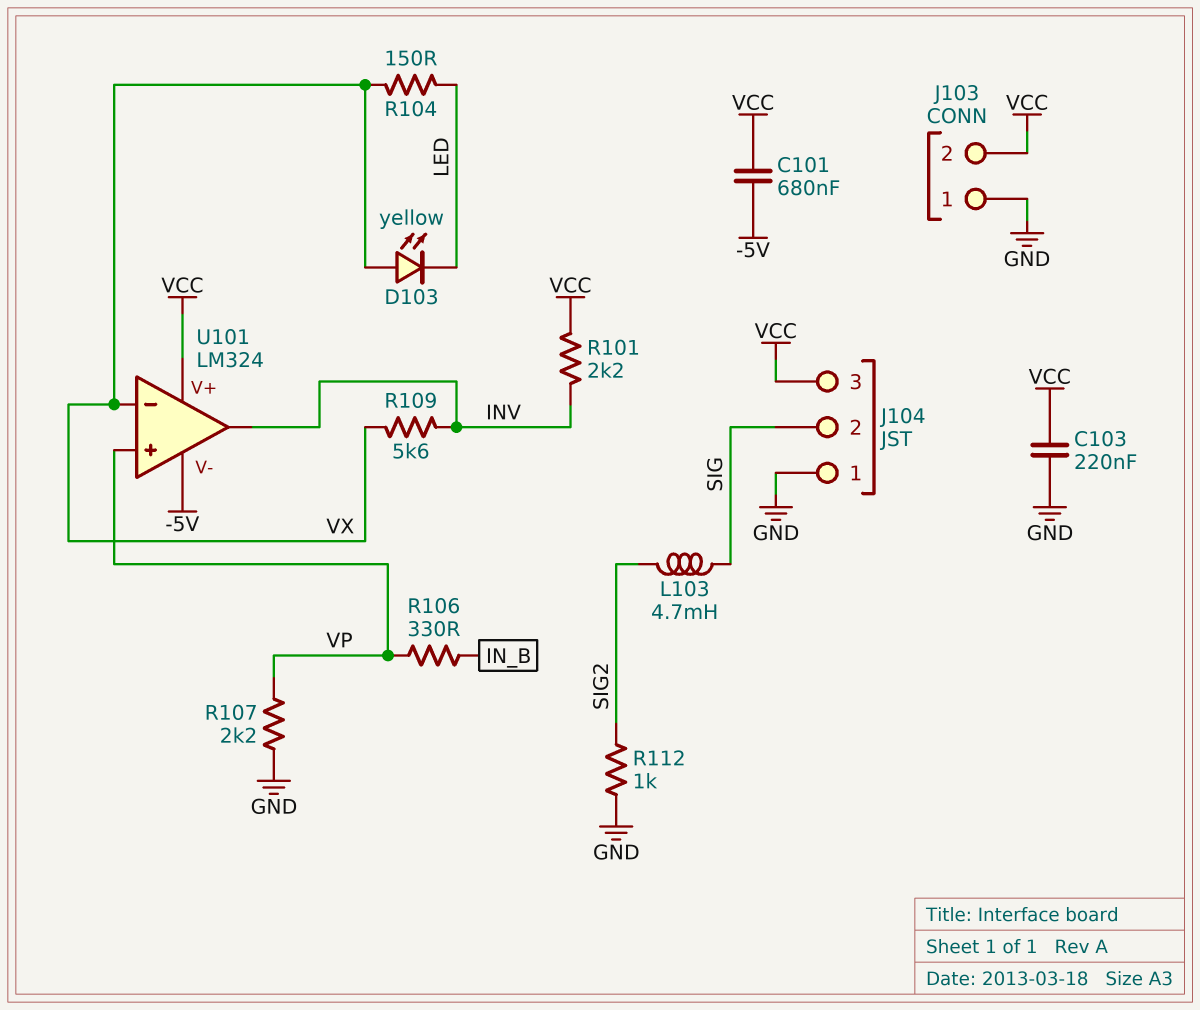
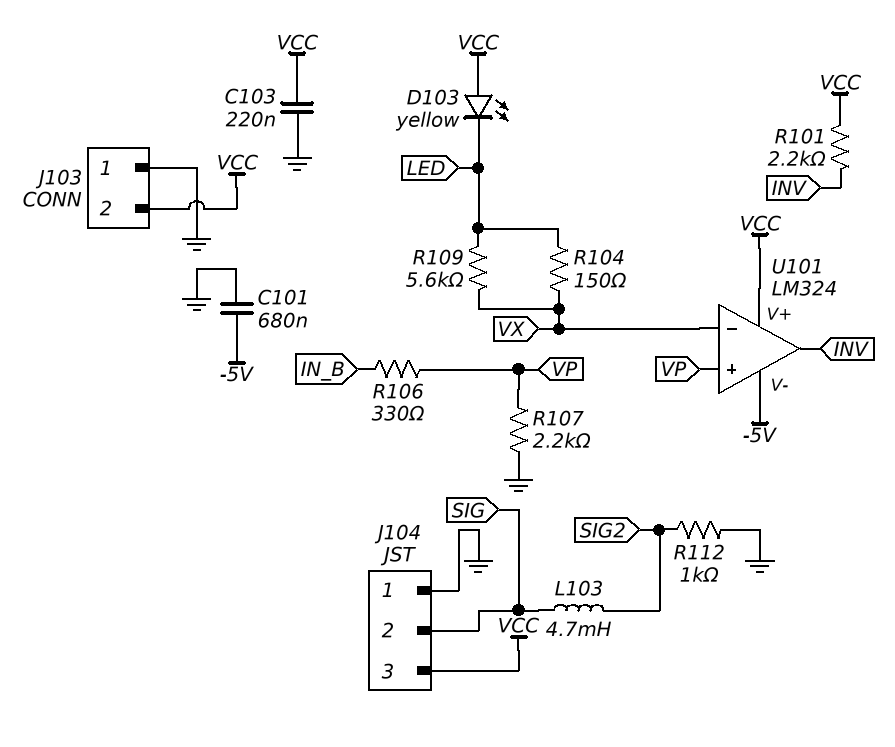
C101: 680nF (-5V, VCC) -> 680nF (-5V, GND)
D103: LED yellow (A VX, K LED) -> LED yellow (A VCC, K LED)
R109: 5.6k (INV, VX) -> 5.6k (LED, VX)

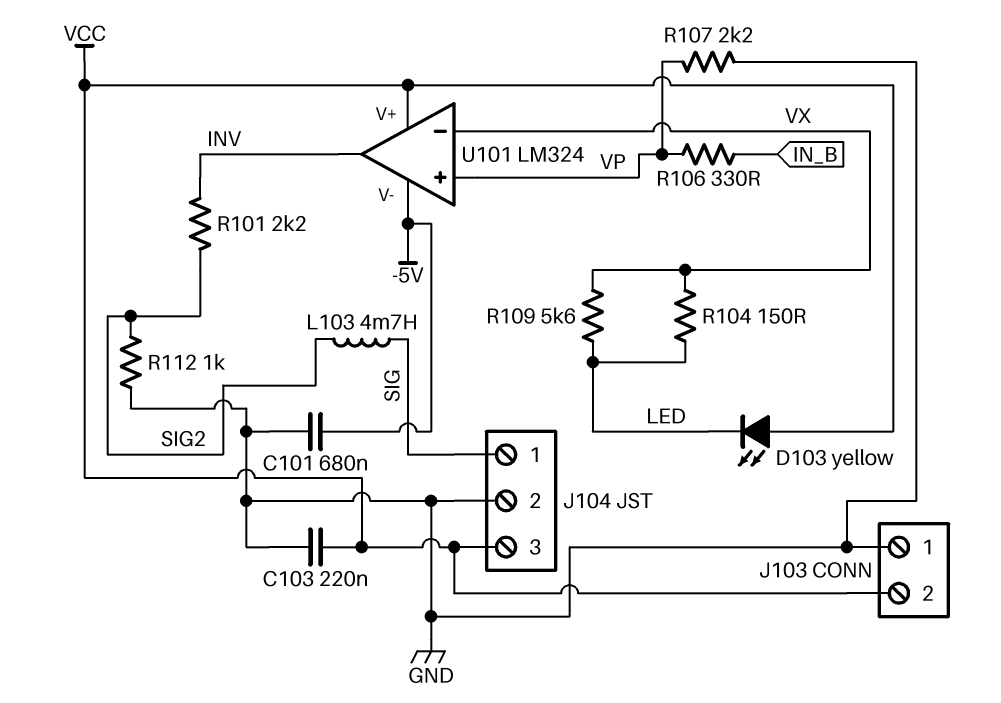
J104 pin 1: GND -> SIG
J104 pin 2: SIG -> GND
R101: 2.2k (INV, VCC) -> 2.2k (INV, SIG2)

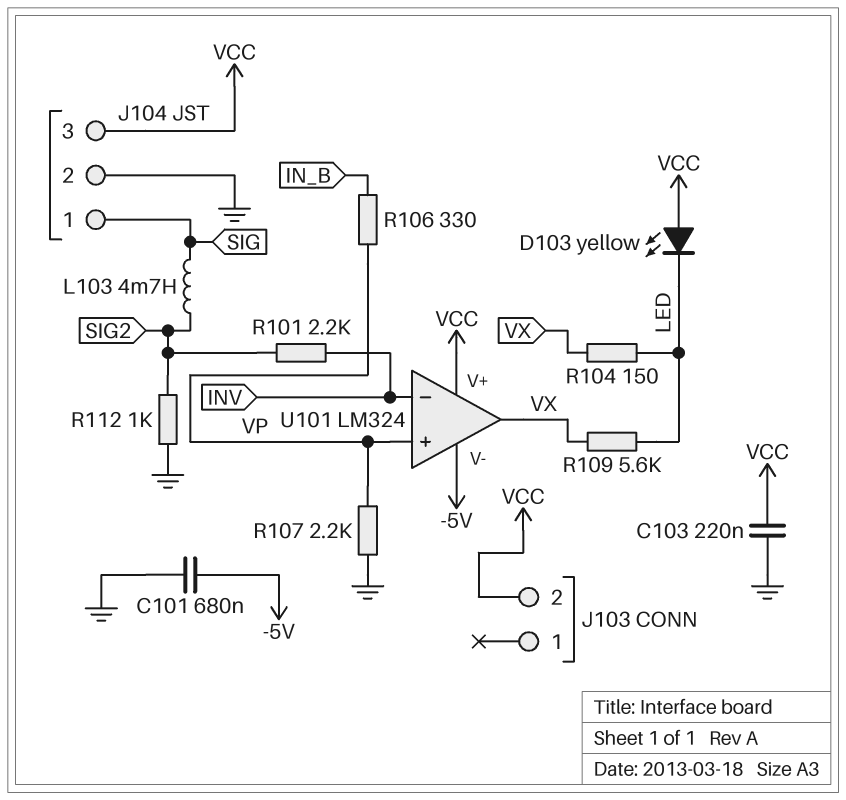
J103 pin 1: GND -> none
U101 pin in-: VX -> INV
U101 pin out: INV -> VX

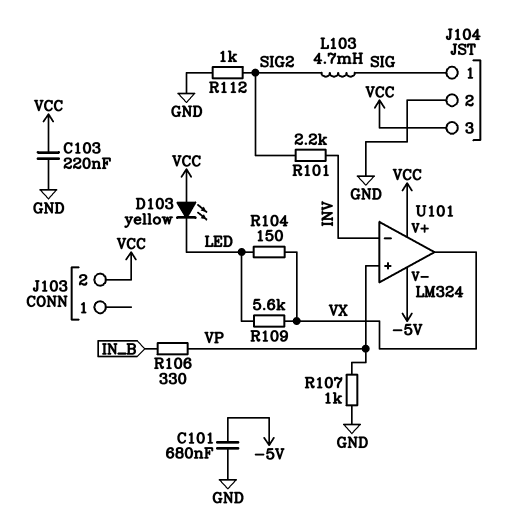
R107: 2.2k (GND, VP) -> 1k (GND, VP)

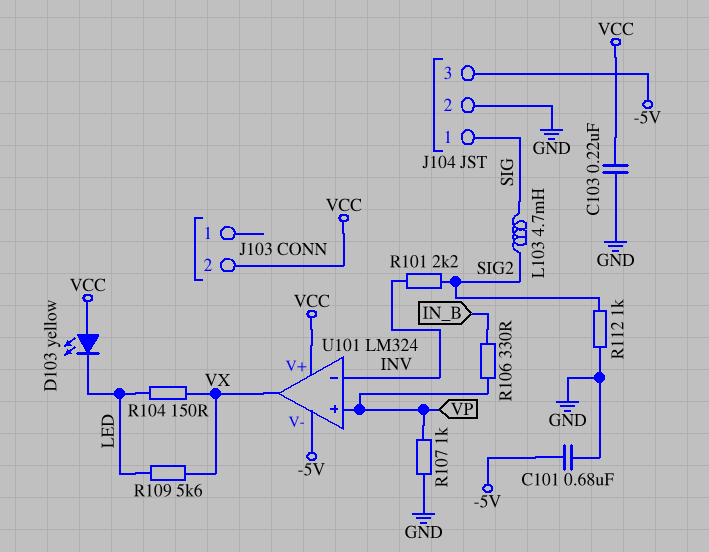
J104 pin 3: VCC -> -5V

